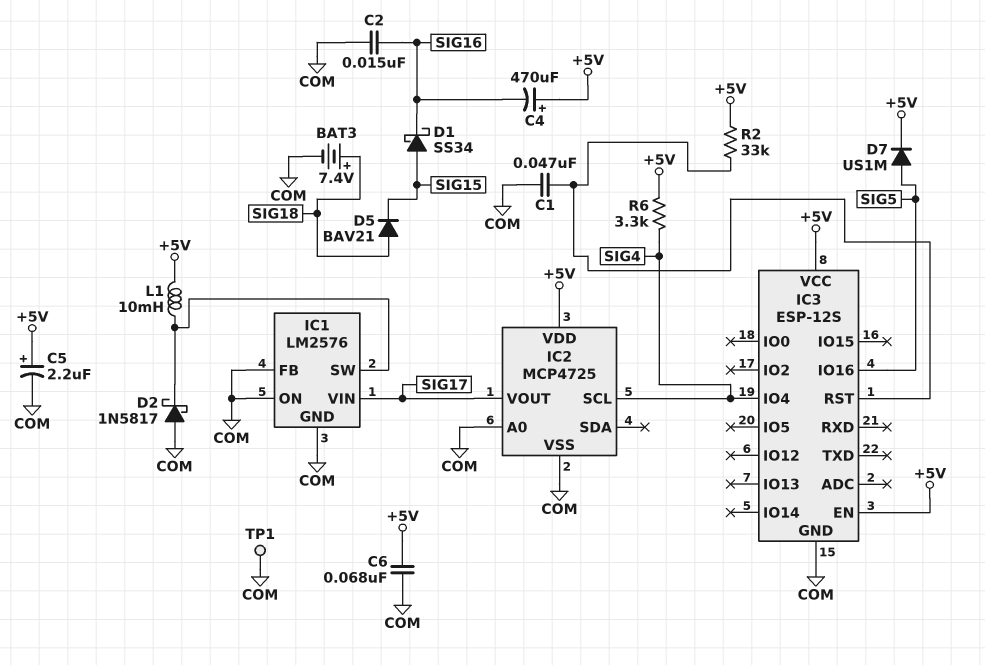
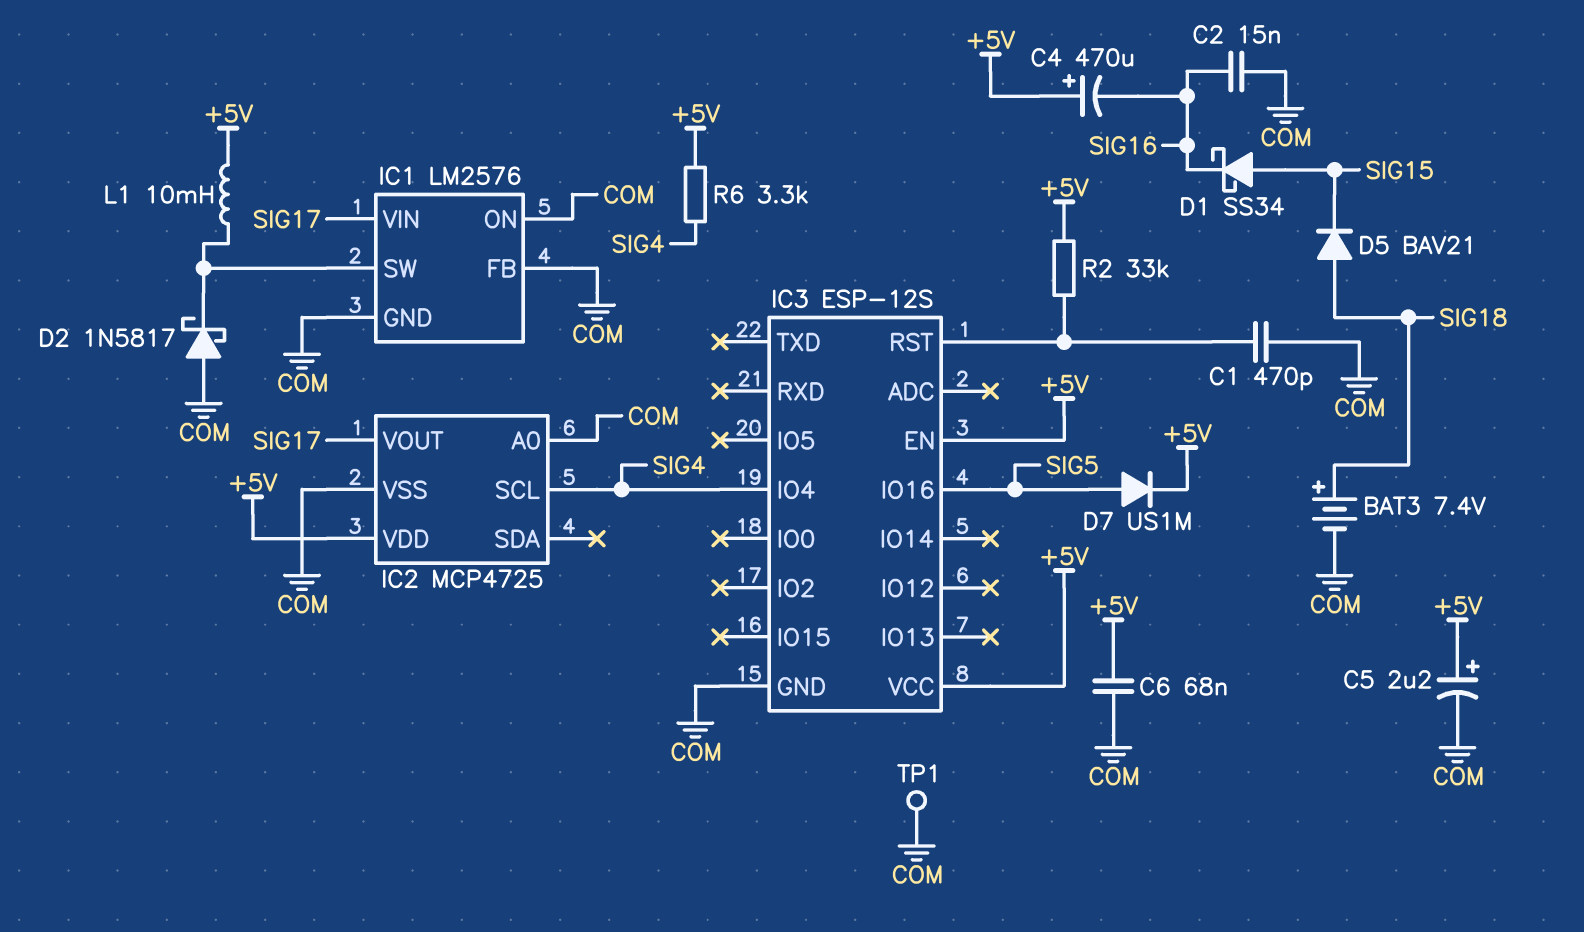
C1: 47nF (COM, IC3/RST) -> 470pF (COM, IC3/RST)

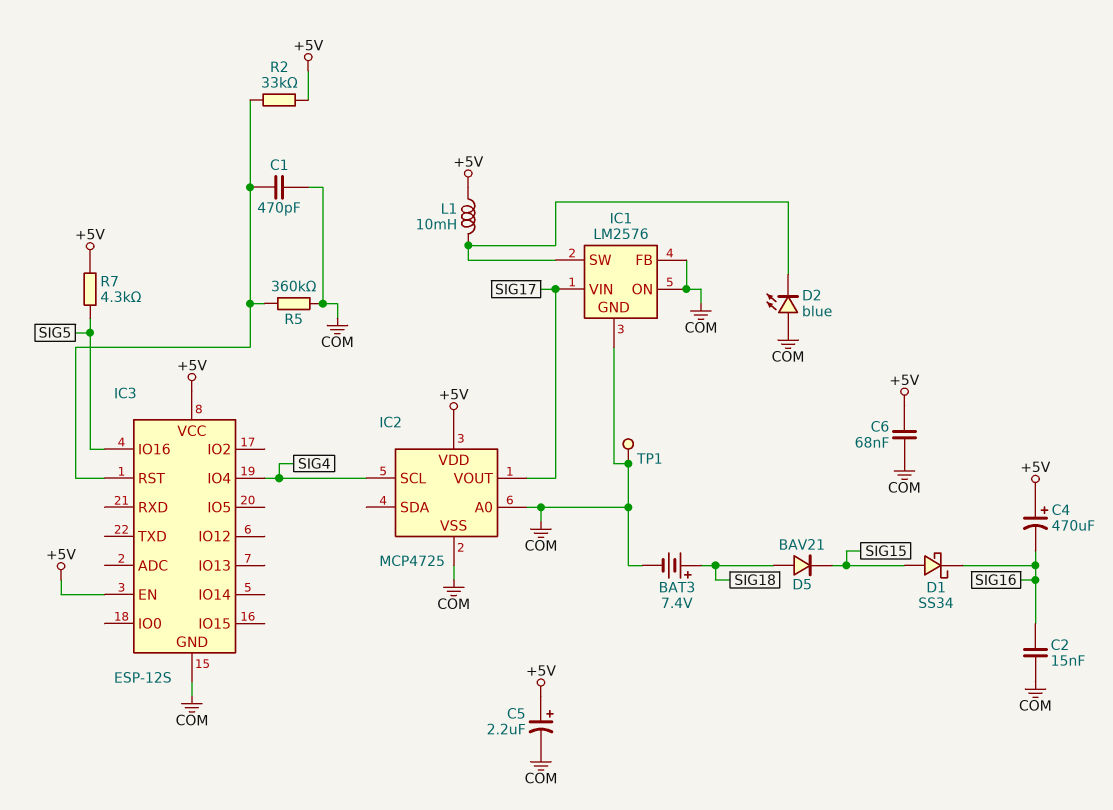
D2: schottky 1N5817 (A COM, K IC1/SW) -> LED blue (A COM, K IC1/SW)
D7: diode US1M (A SIG5, K +5V) -> none
R5: none -> 360k (COM, IC3/RST)
R6: 3.3k (+5V, SIG4) -> none
R7: none -> 4.3k (+5V, SIG5)

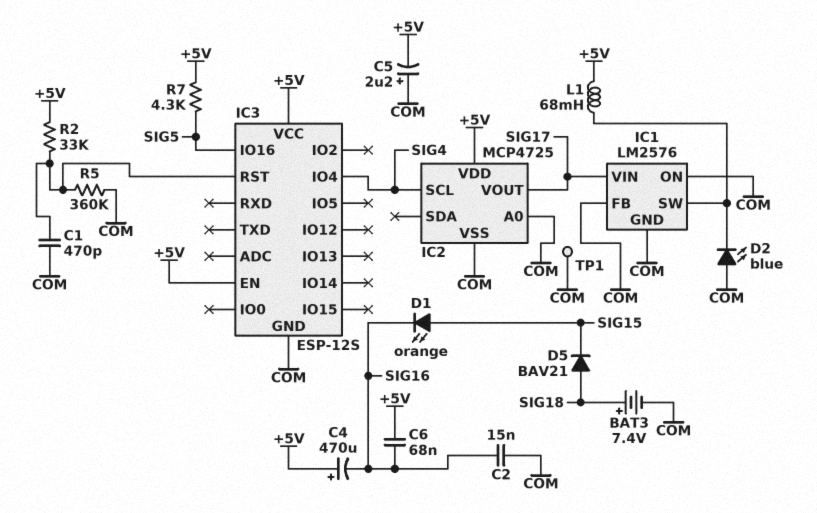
C5: 2.2uF (plus +5V, minus COM) -> 2.2uF (plus COM, minus +5V)
C6: 68nF (+5V, COM) -> 68nF (+5V, SIG16)
D1: schottky SS34 (A SIG15, K SIG16) -> LED orange (A SIG15, K SIG16)
L1: 10mH (+5V, IC1/SW) -> 68mH (+5V, IC1/SW)

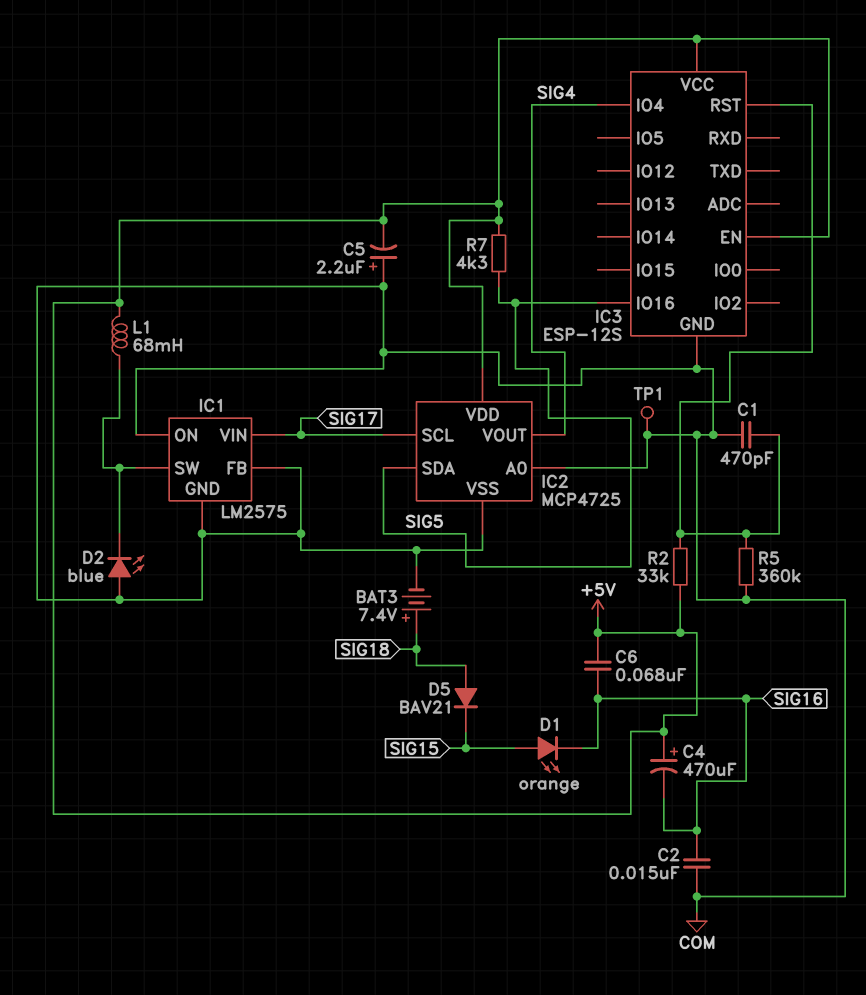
IC1: LM2576 -> LM2575
IC2 pin SCL: SIG4 -> SIG17
IC2 pin SDA: none -> SIG5
IC2 pin VOUT: SIG17 -> SIG4

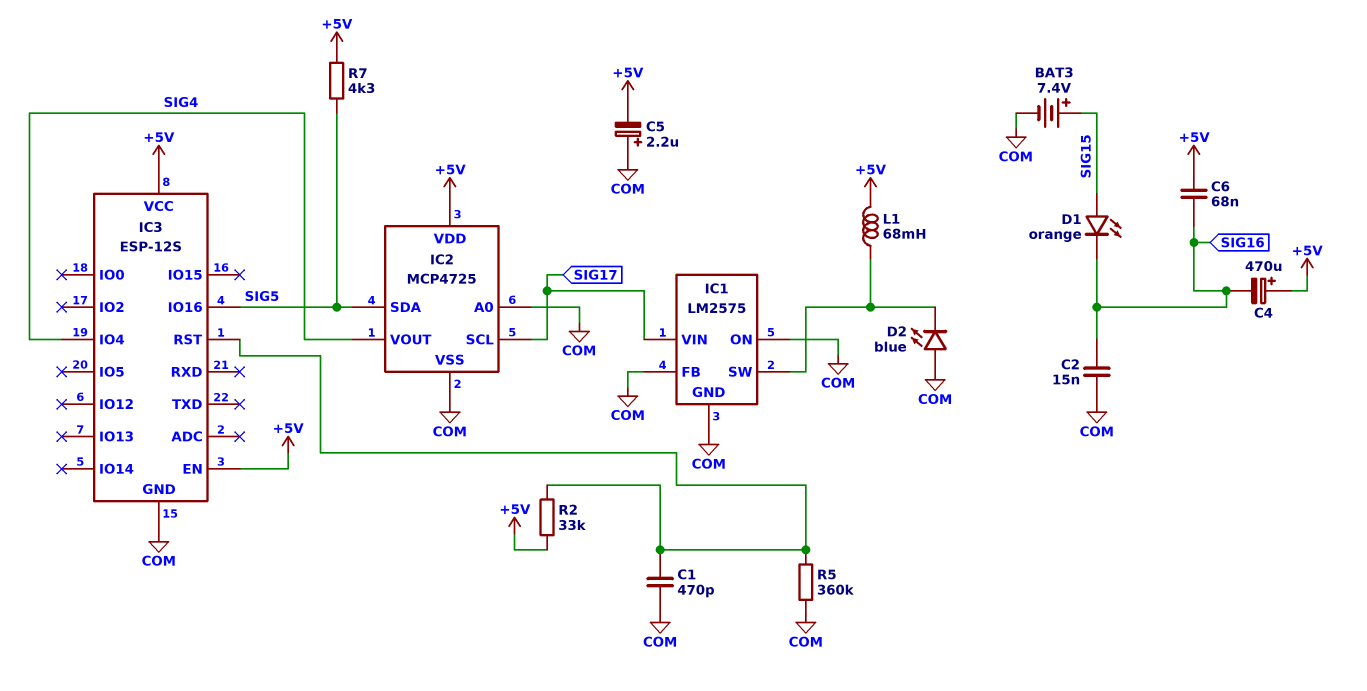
BAT3: 7.4V (plus SIG18, minus COM) -> 7.4V (plus SIG15, minus COM)
D5: diode BAV21 (A SIG18, K SIG15) -> none
TP1: test point (COM) -> none

